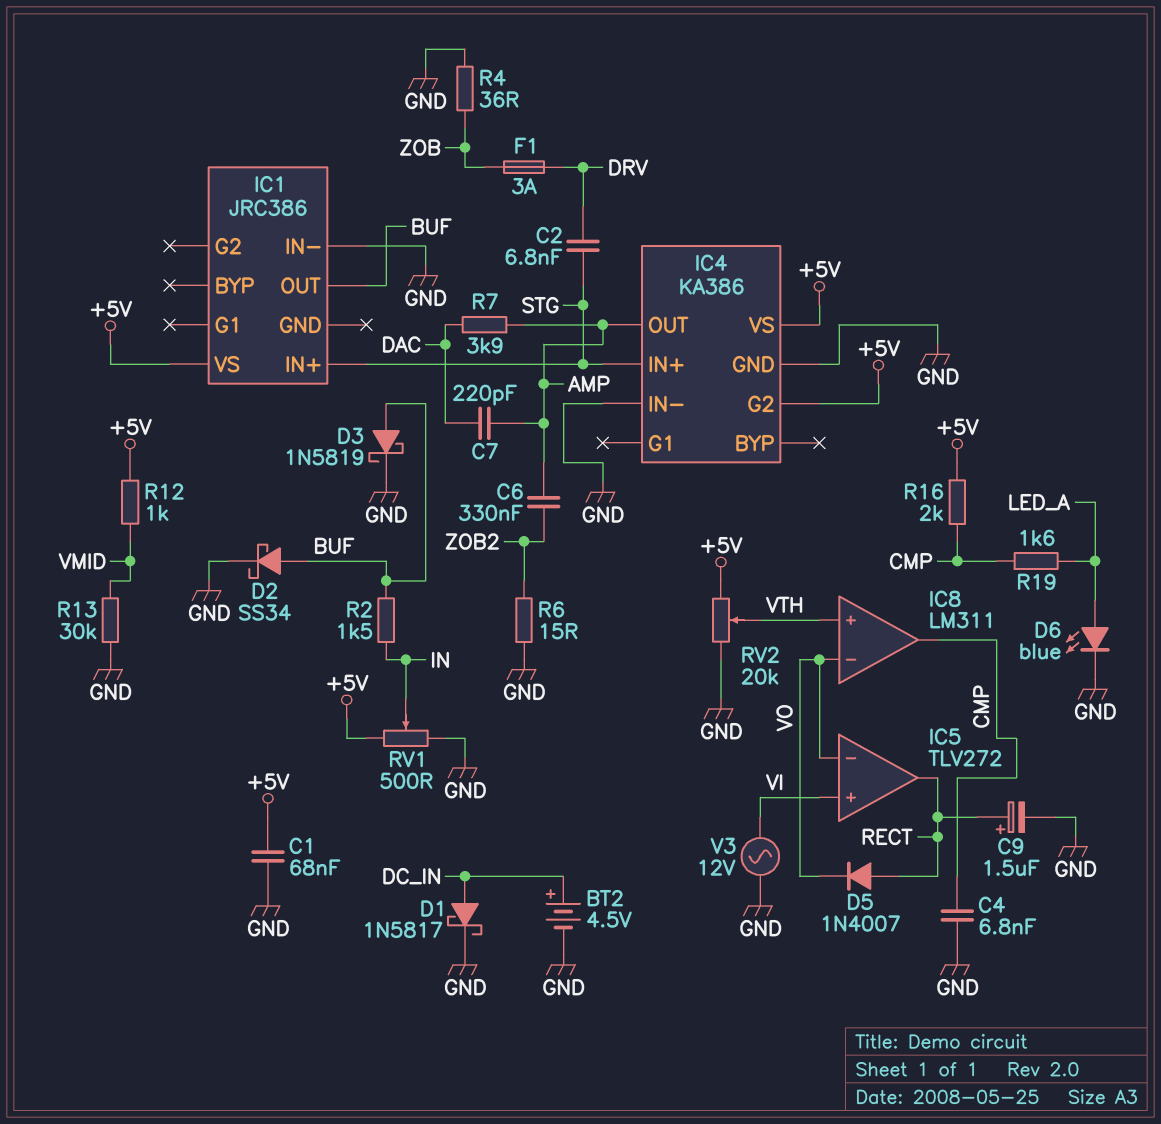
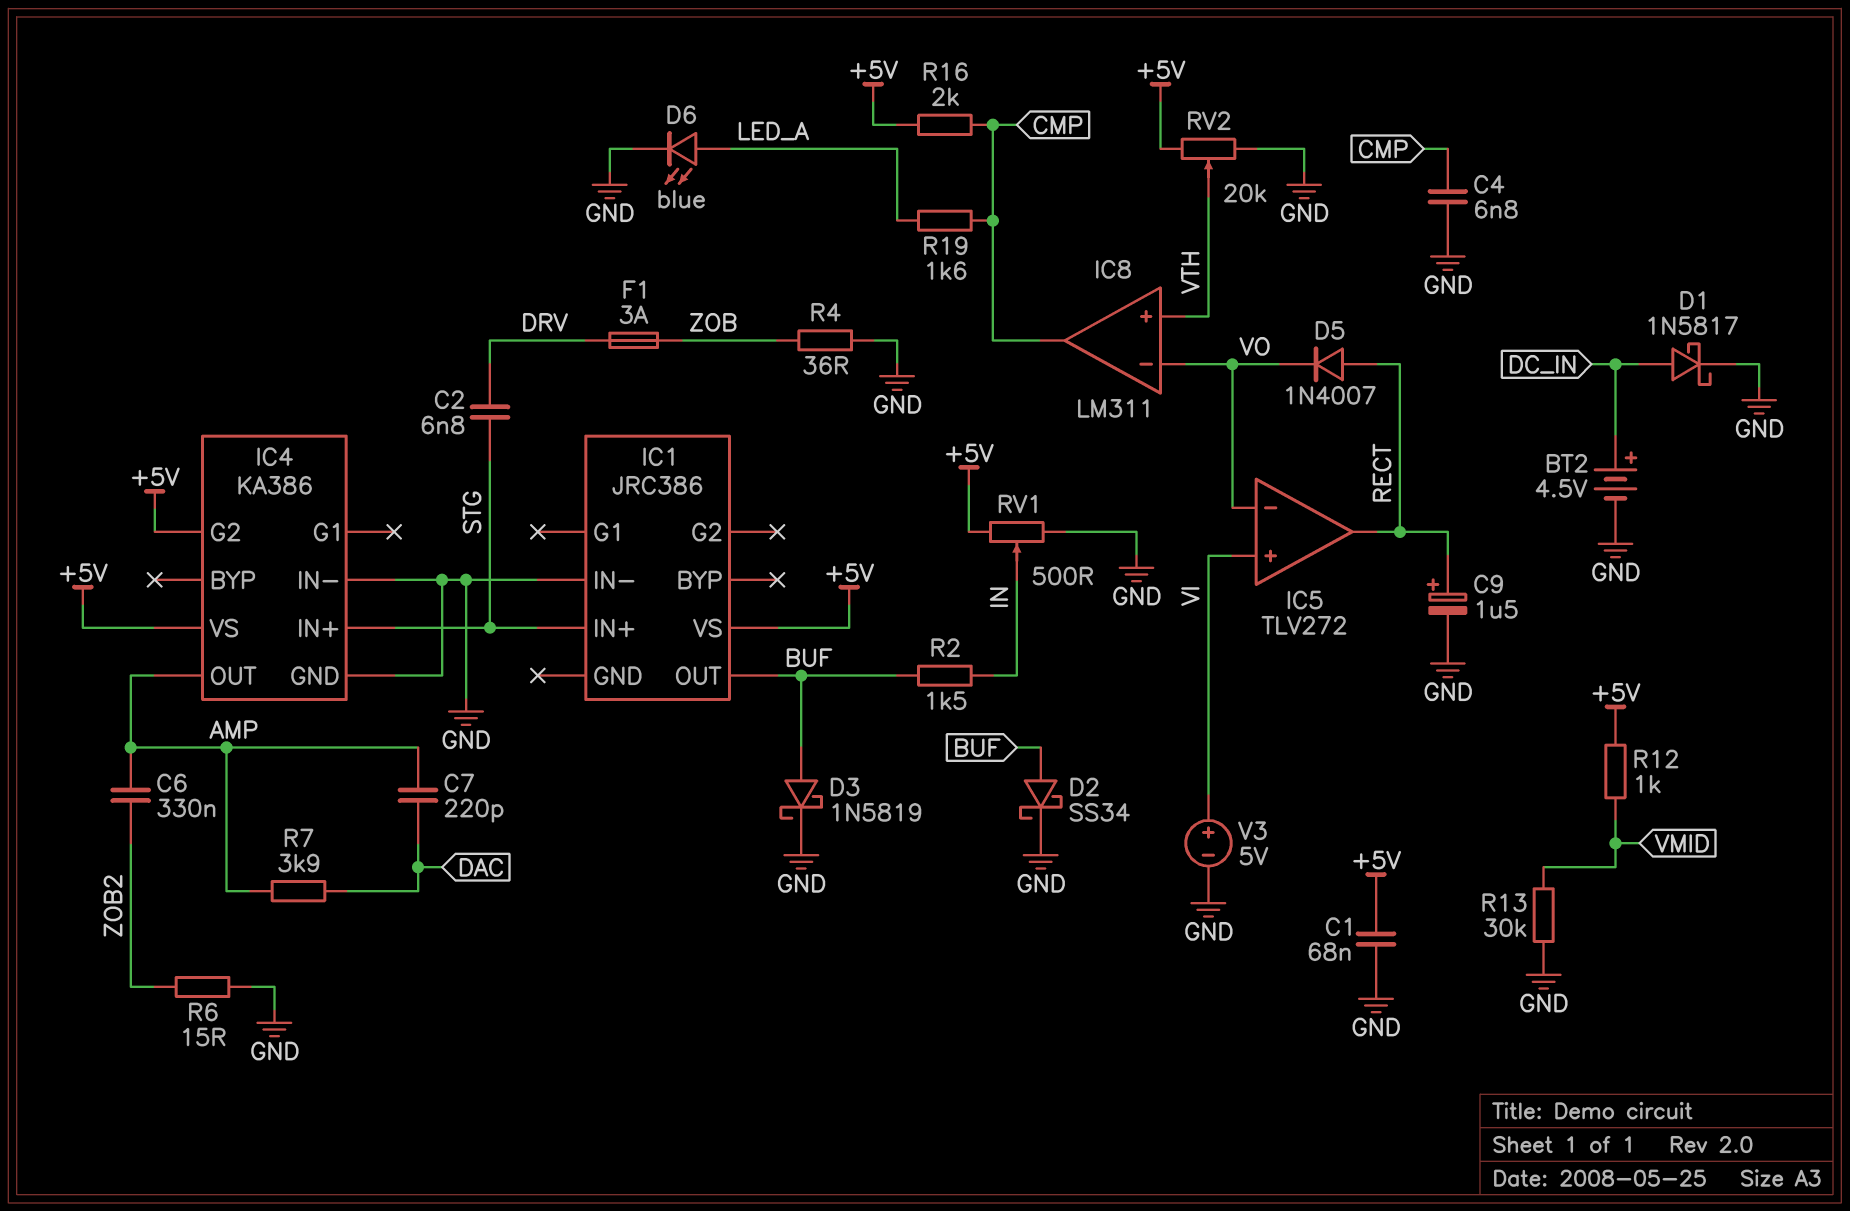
V3: AC 12V (GND, VI) -> 5V (plus VI, minus GND)

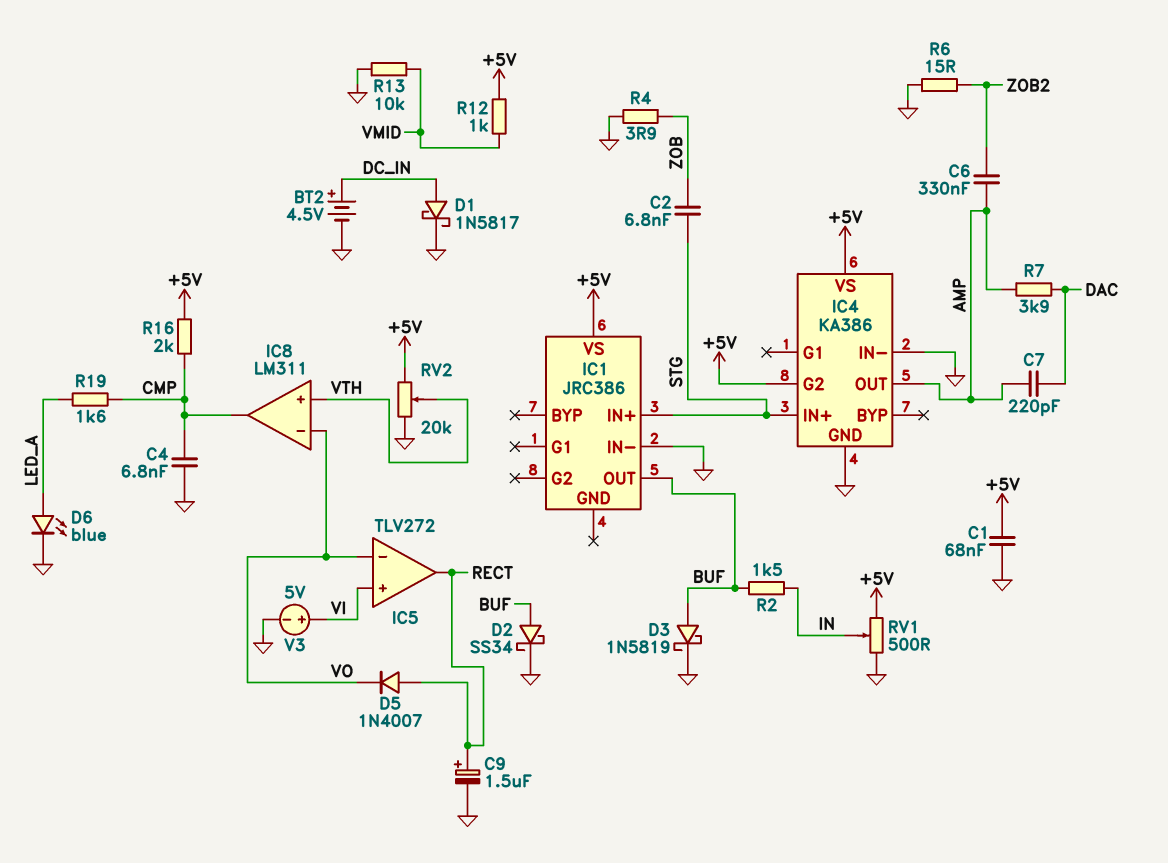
C2: 6.8nF (DRV, STG) -> 6.8nF (STG, ZOB)
F1: 3A (DRV, ZOB) -> none
R4: 36 (GND, ZOB) -> 3.9 (GND, ZOB)
R13: 30k (GND, VMID) -> 10k (GND, VMID)

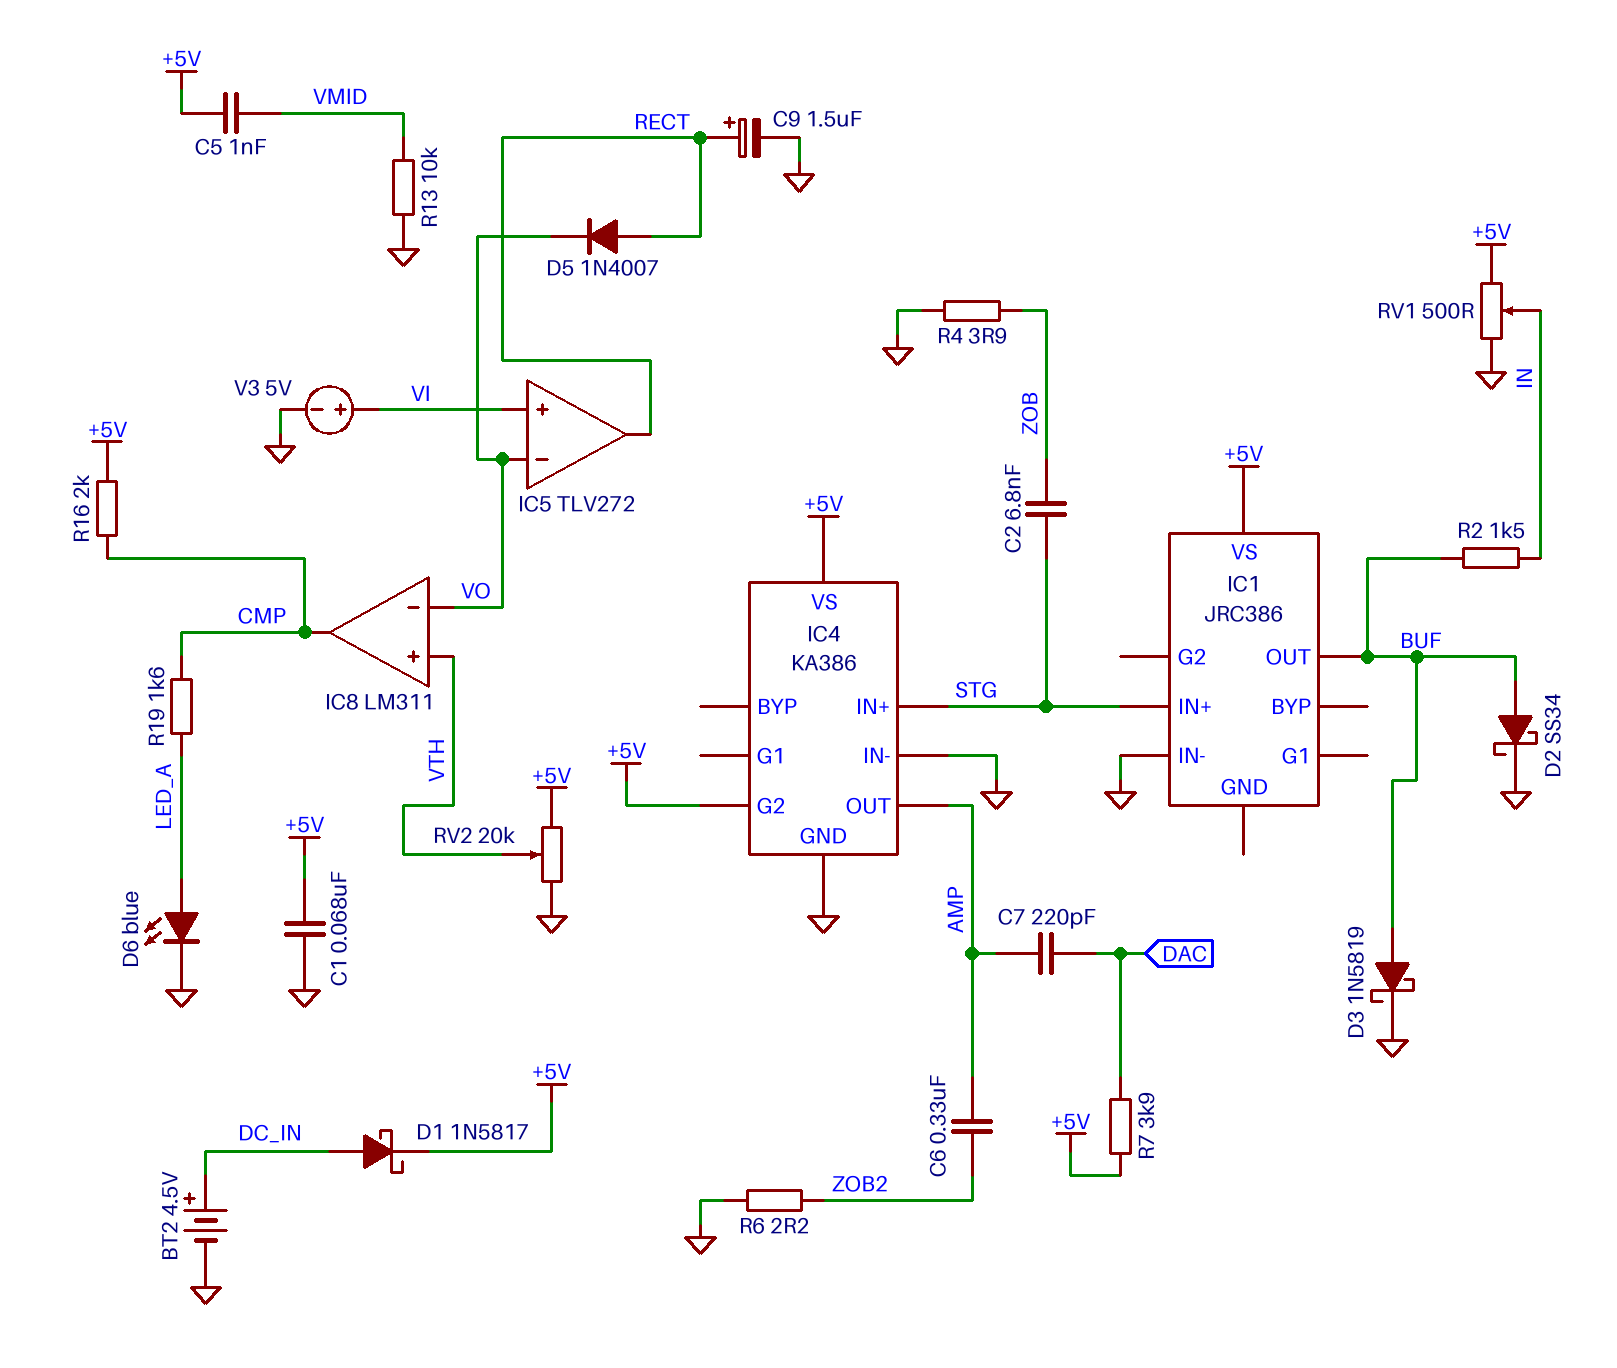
C4: 6.8nF (CMP, GND) -> none
C5: none -> 1nF (+5V, VMID)
D1: schottky 1N5817 (A DC_IN, K GND) -> schottky 1N5817 (A DC_IN, K +5V)
R6: 15 (GND, ZOB2) -> 2.2 (GND, ZOB2)
R7: 3.9k (AMP, DAC) -> 3.9k (+5V, DAC)
R12: 1k (+5V, VMID) -> none

